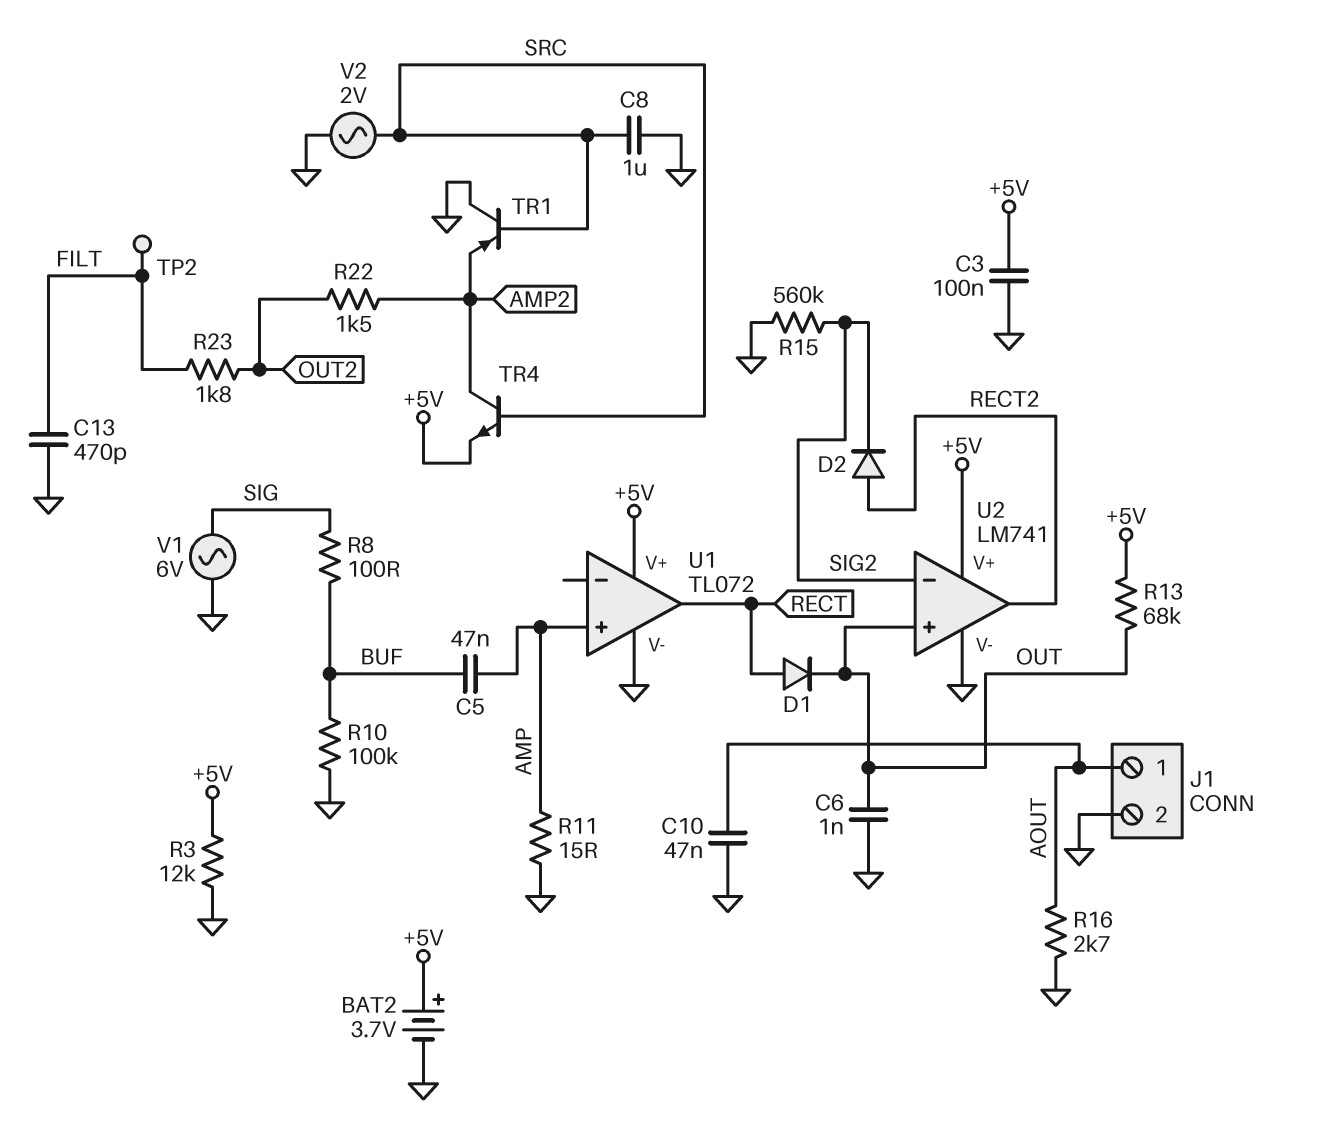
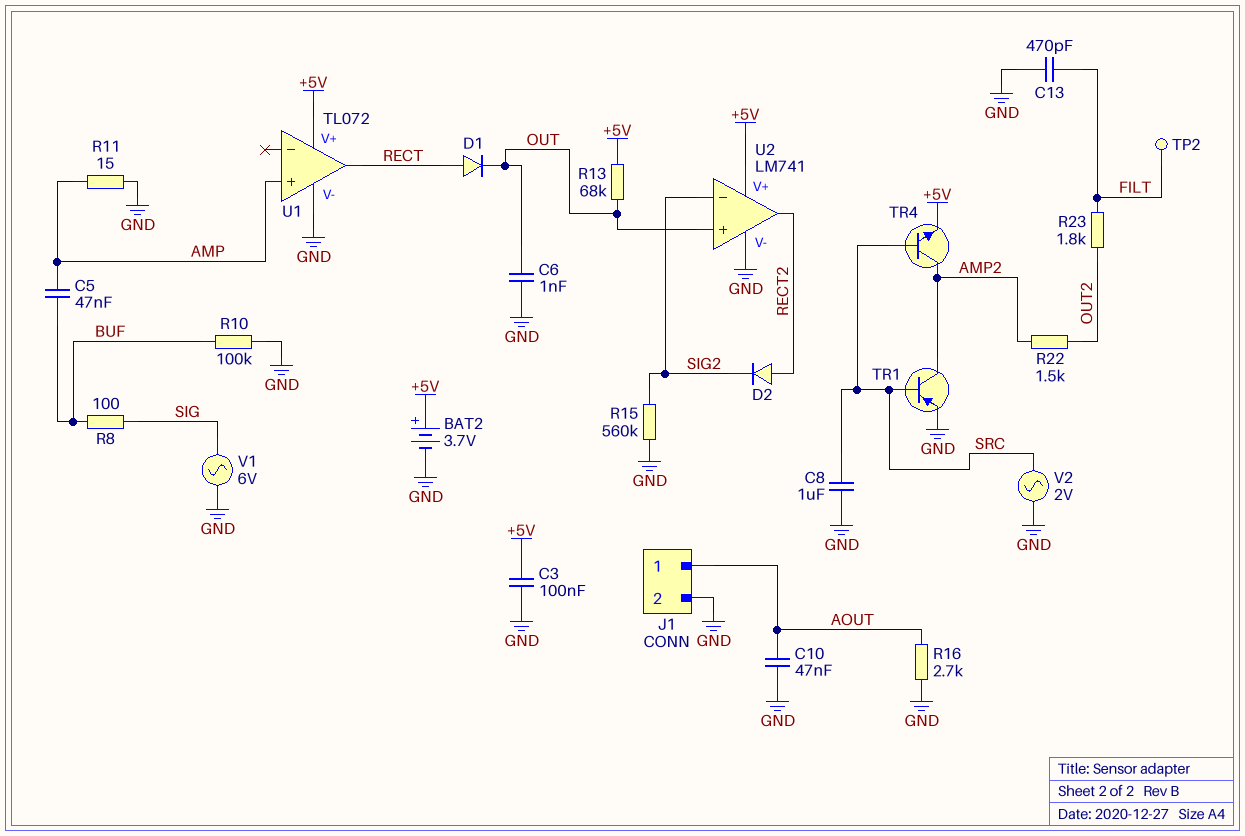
R3: 12k (+5V, GND) -> none
TR1: PNP (B SRC, C GND, E AMP2) -> PNP (B SRC, C AMP2, E GND)

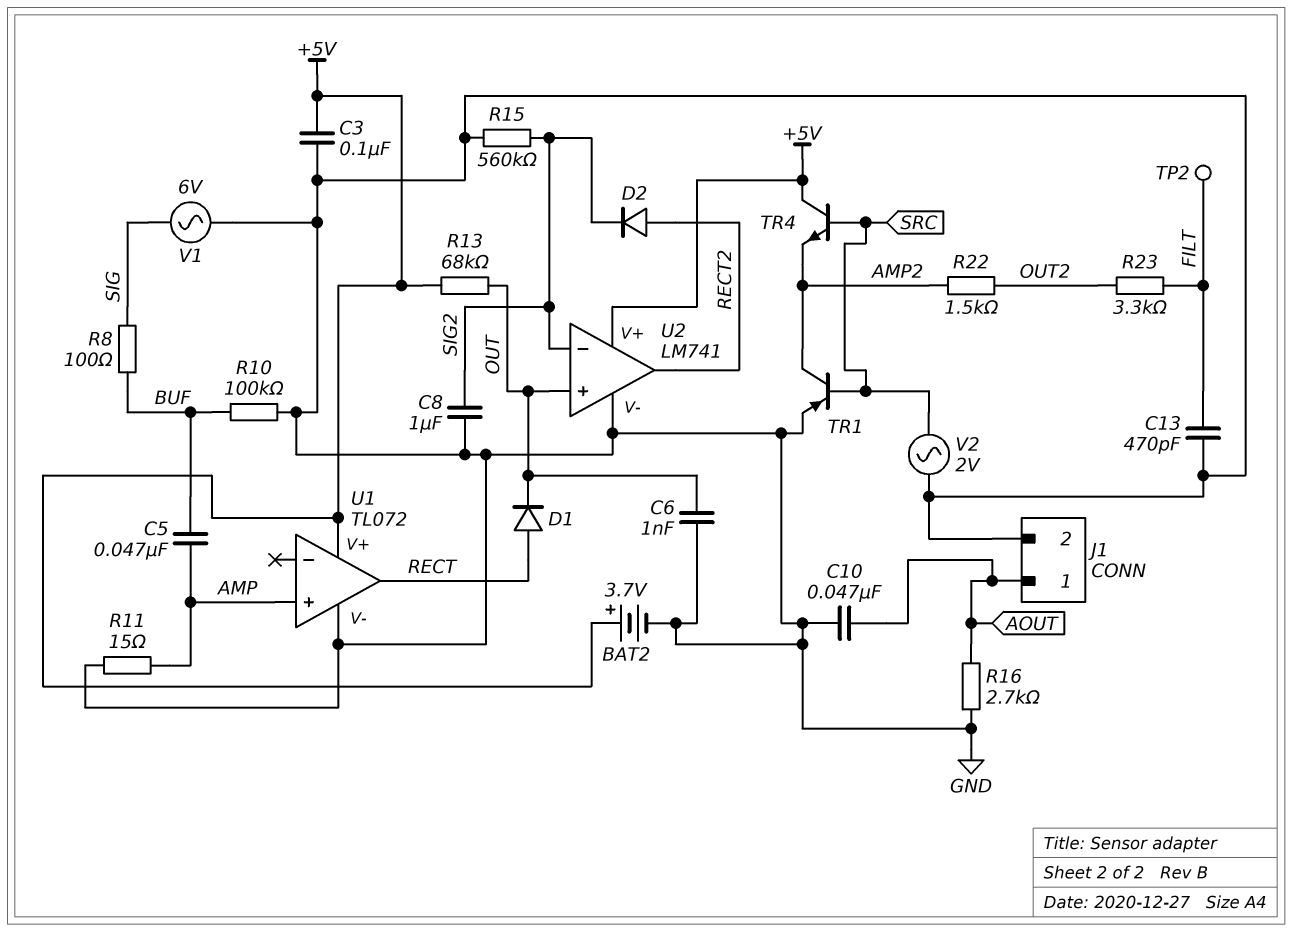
C8: 1uF (GND, SRC) -> 1uF (GND, SIG2)
R23: 1.8k (FILT, OUT2) -> 3.3k (FILT, OUT2)
TR4: NPN (B SRC, C AMP2, E +5V) -> NPN (B SRC, C +5V, E AMP2)

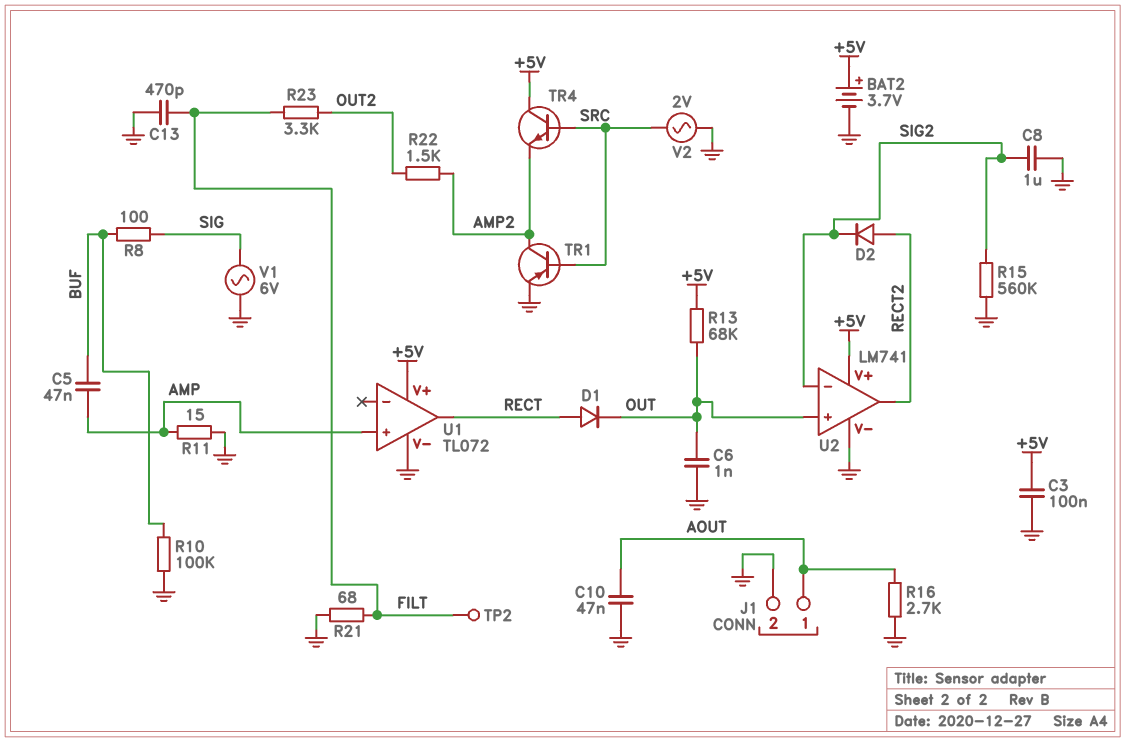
R21: none -> 68 (FILT, GND)

